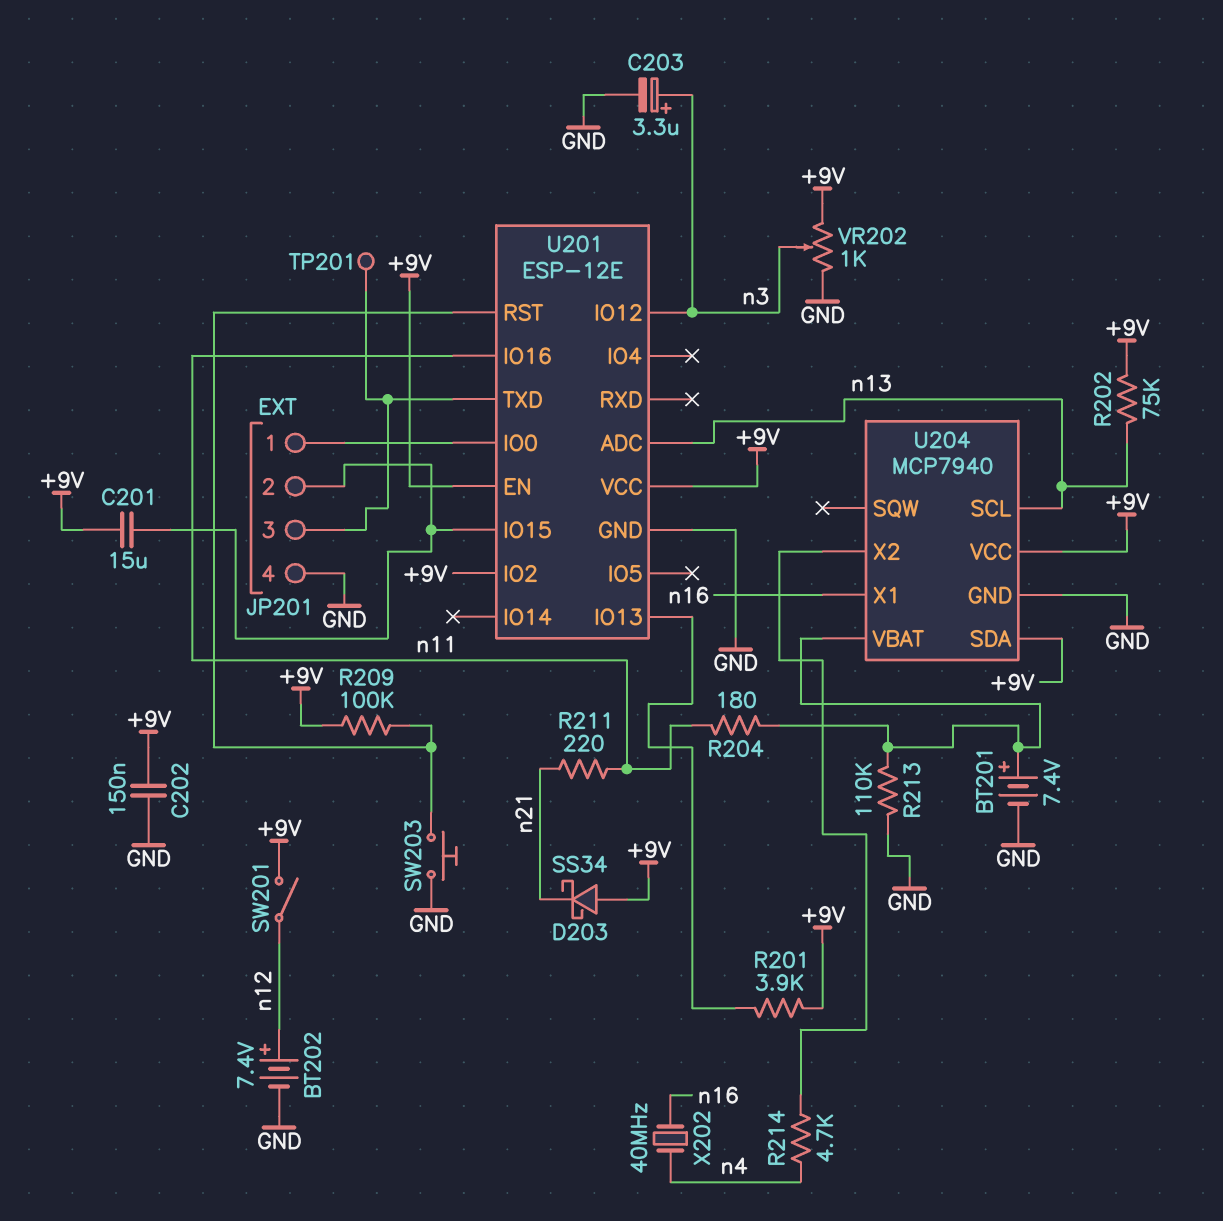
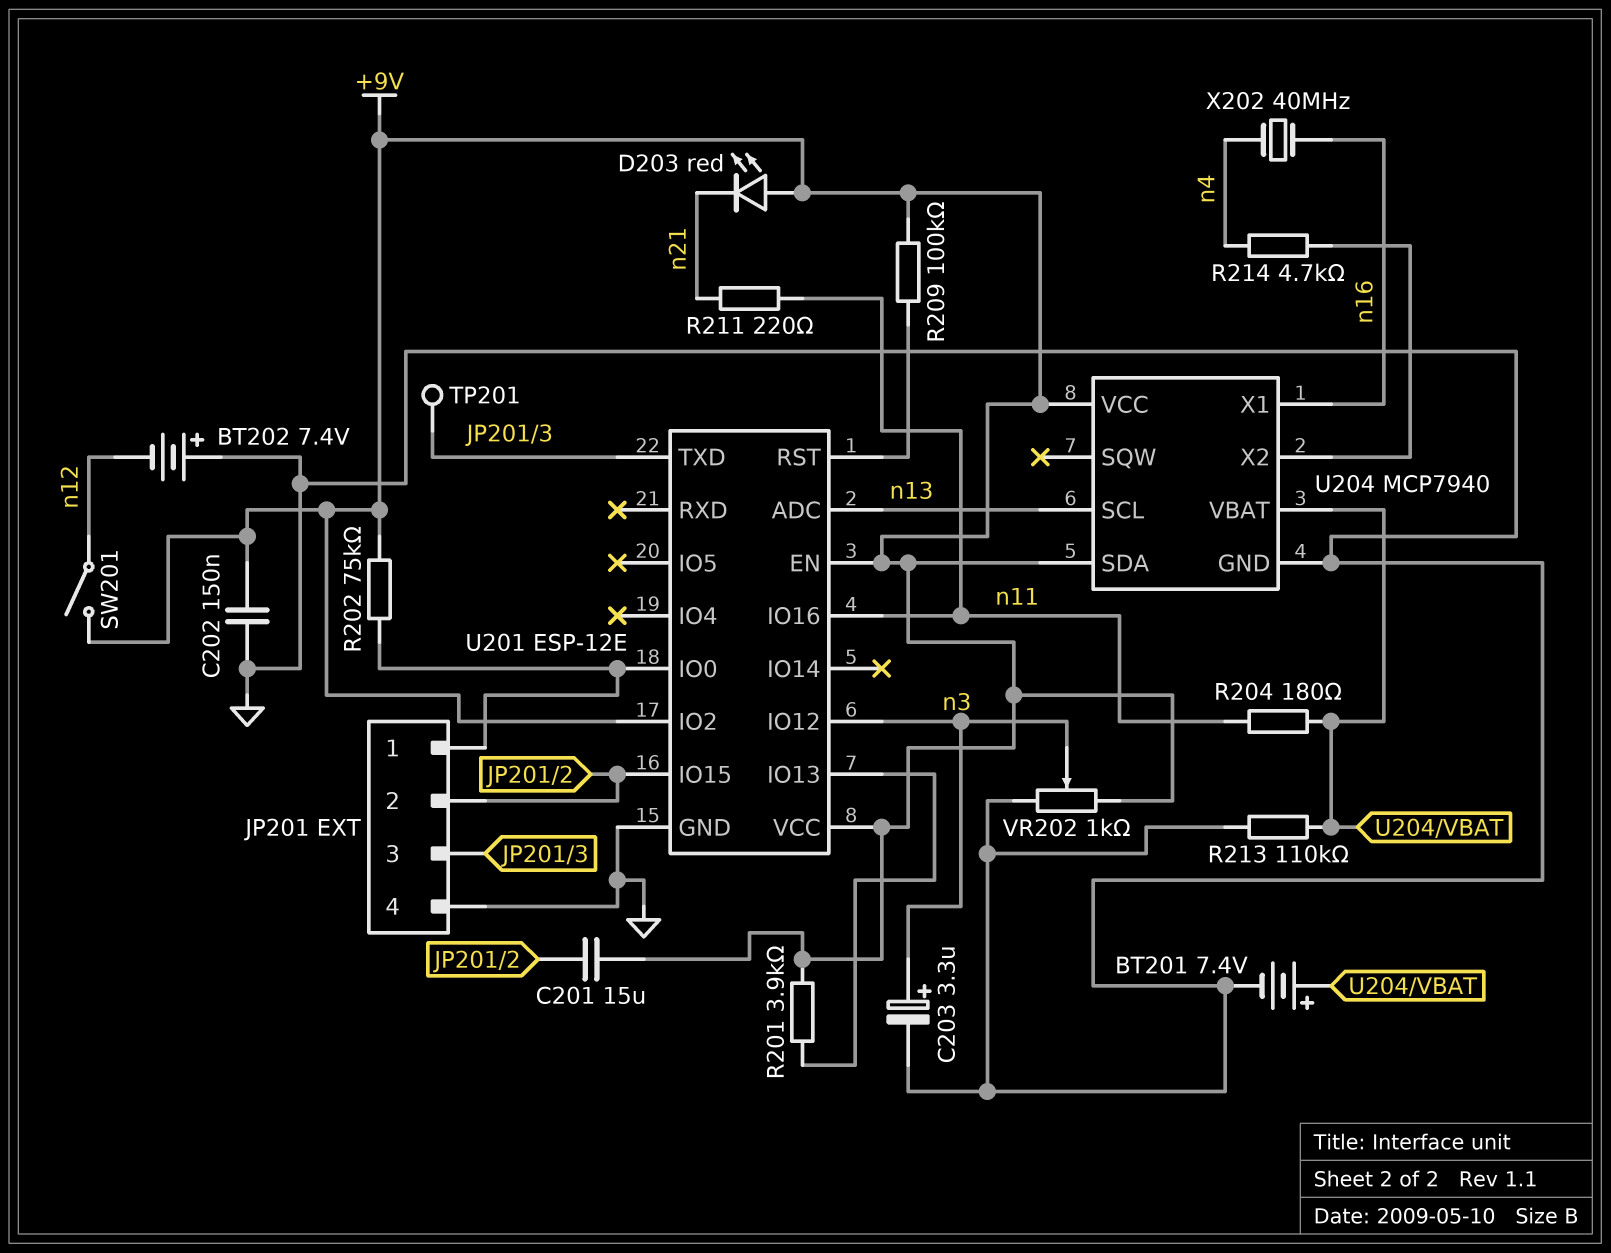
BT202: 7.4V (plus n12, minus GND) -> 7.4V (plus GND, minus n12)
D203: schottky SS34 (A +9V, K n21) -> LED red (A +9V, K n21)
R202: 75k (+9V, n13) -> 75k (+9V, JP201/1)
SW203: button (GND, U201/RST) -> none

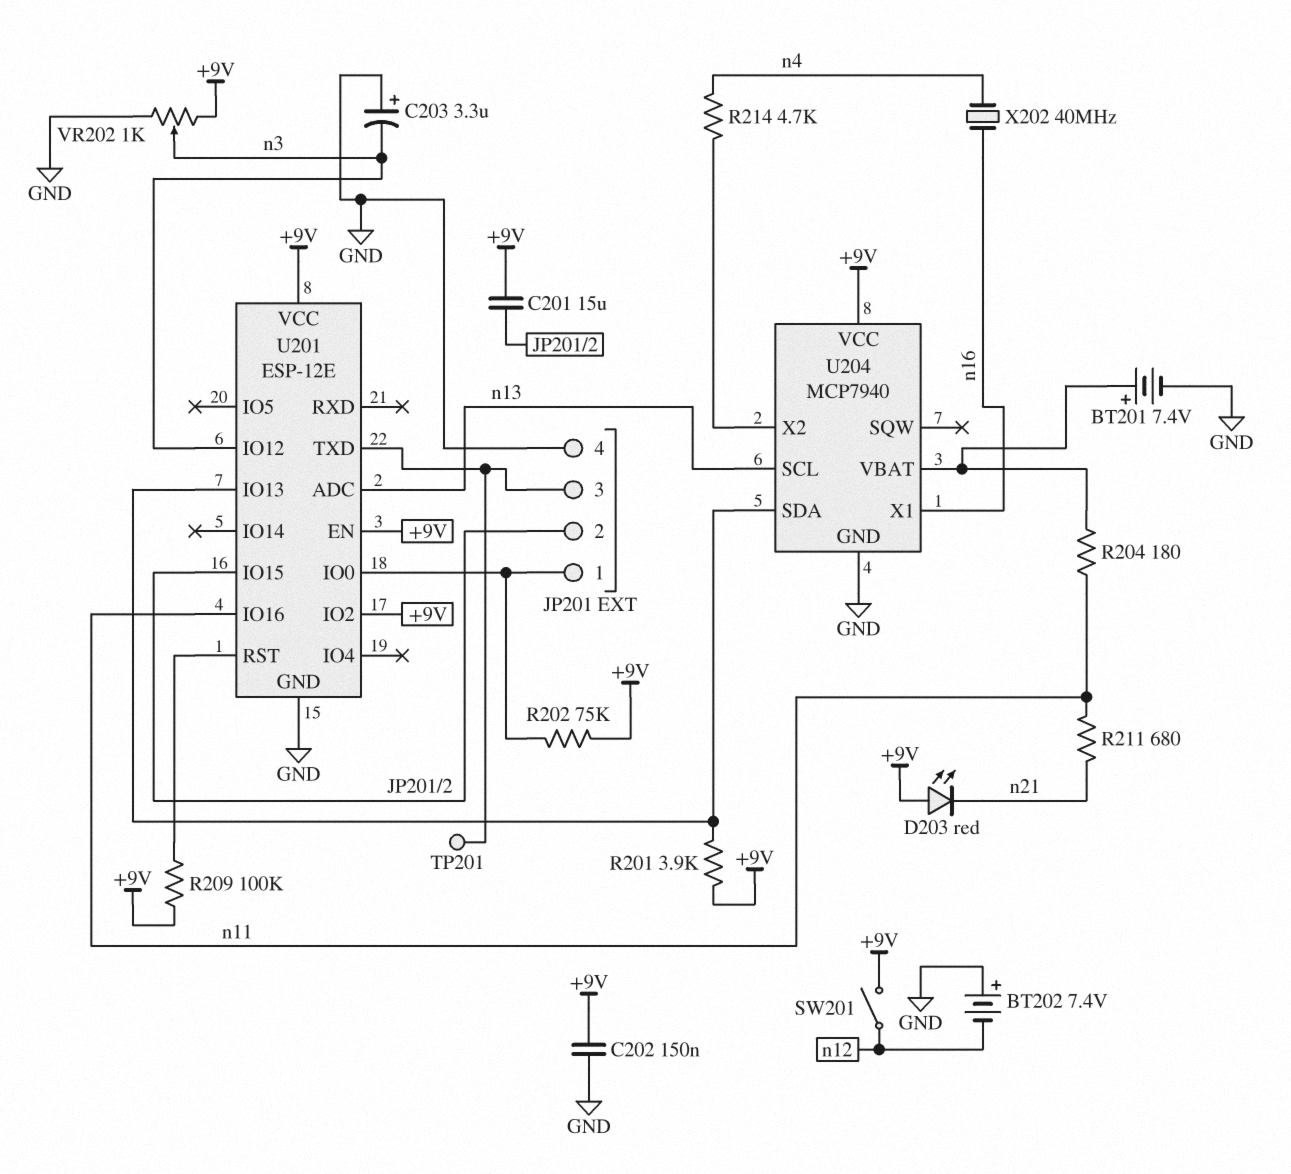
C203: 3.3uF (plus n3, minus GND) -> 3.3uF (plus GND, minus n3)
R211: 220 (n11, n21) -> 680 (n11, n21)
R213: 110k (GND, U204/VBAT) -> none
U204 pin SDA: +9V -> U201/IO13

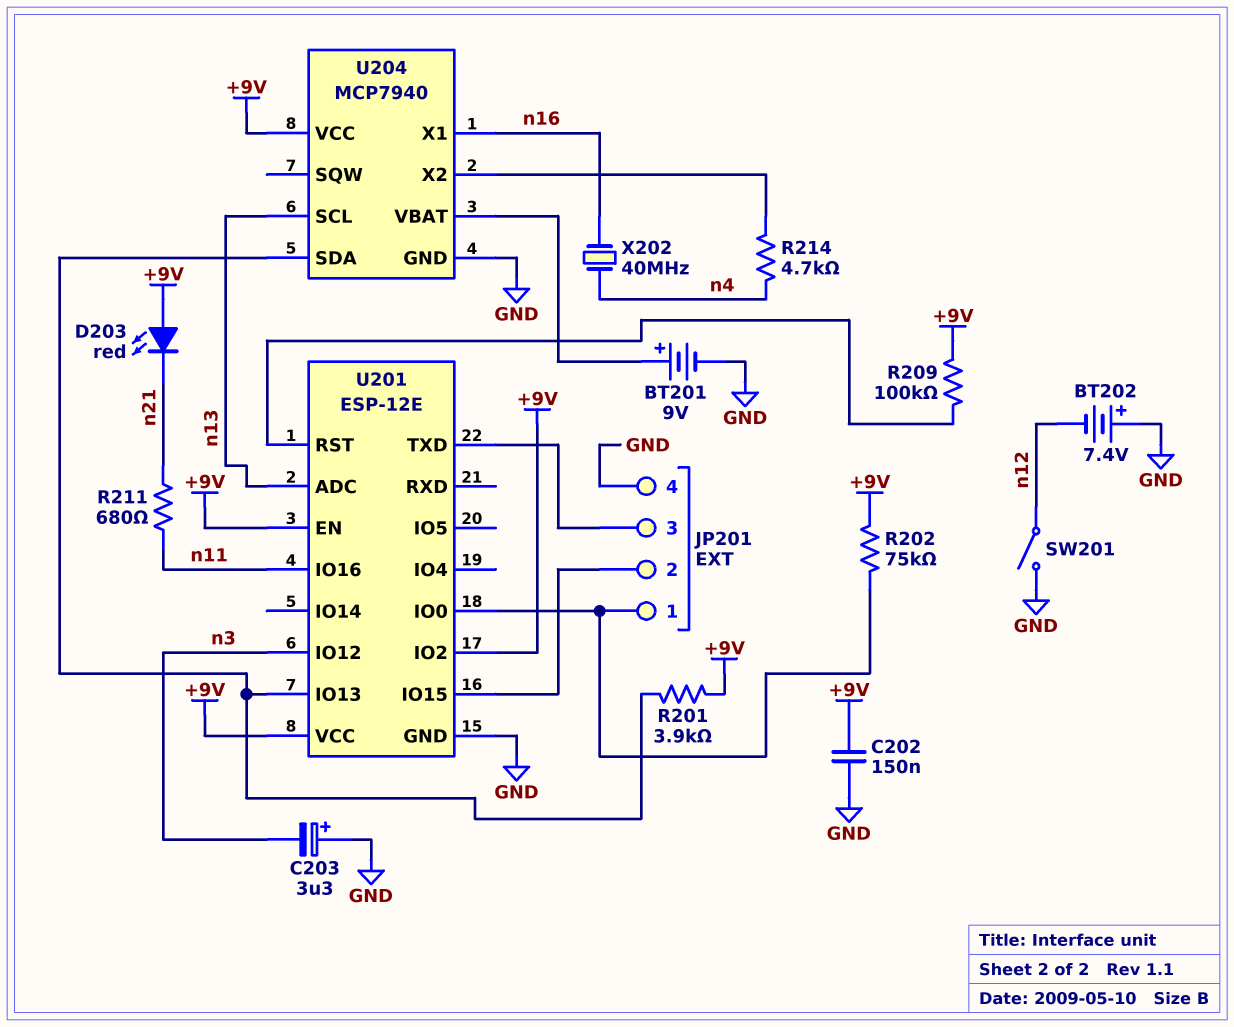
BT201: 7.4V (plus U204/VBAT, minus GND) -> 9V (plus U204/VBAT, minus GND)
C201: 15uF (+9V, JP201/2) -> none
R204: 180 (U204/VBAT, n11) -> none
SW201: switch (+9V, n12) -> switch (GND, n12)
TP201: test point (JP201/3) -> none
VR202: 1k (+9V, GND, wiper n3) -> none

